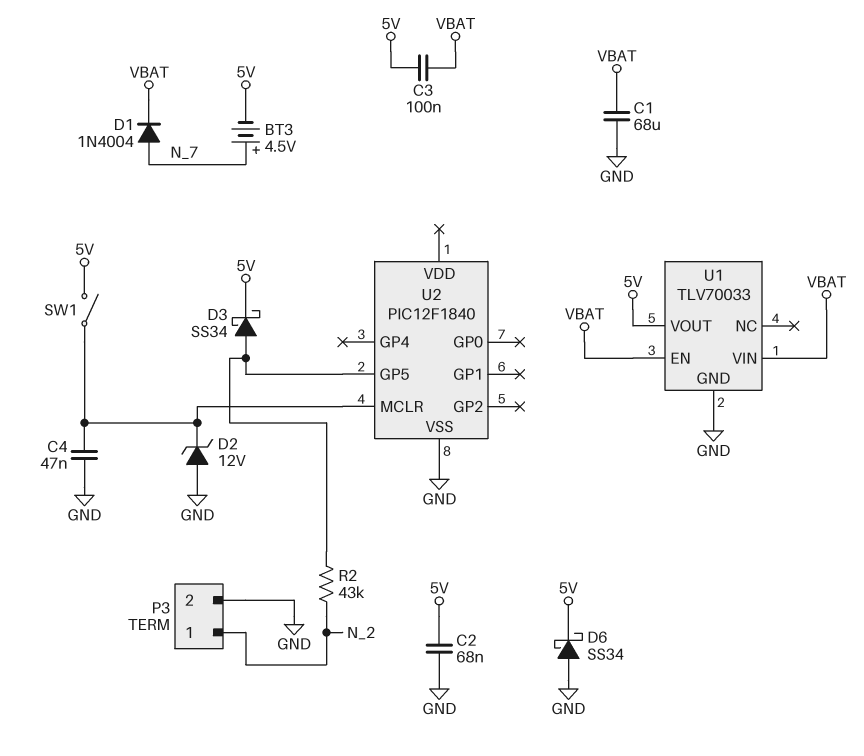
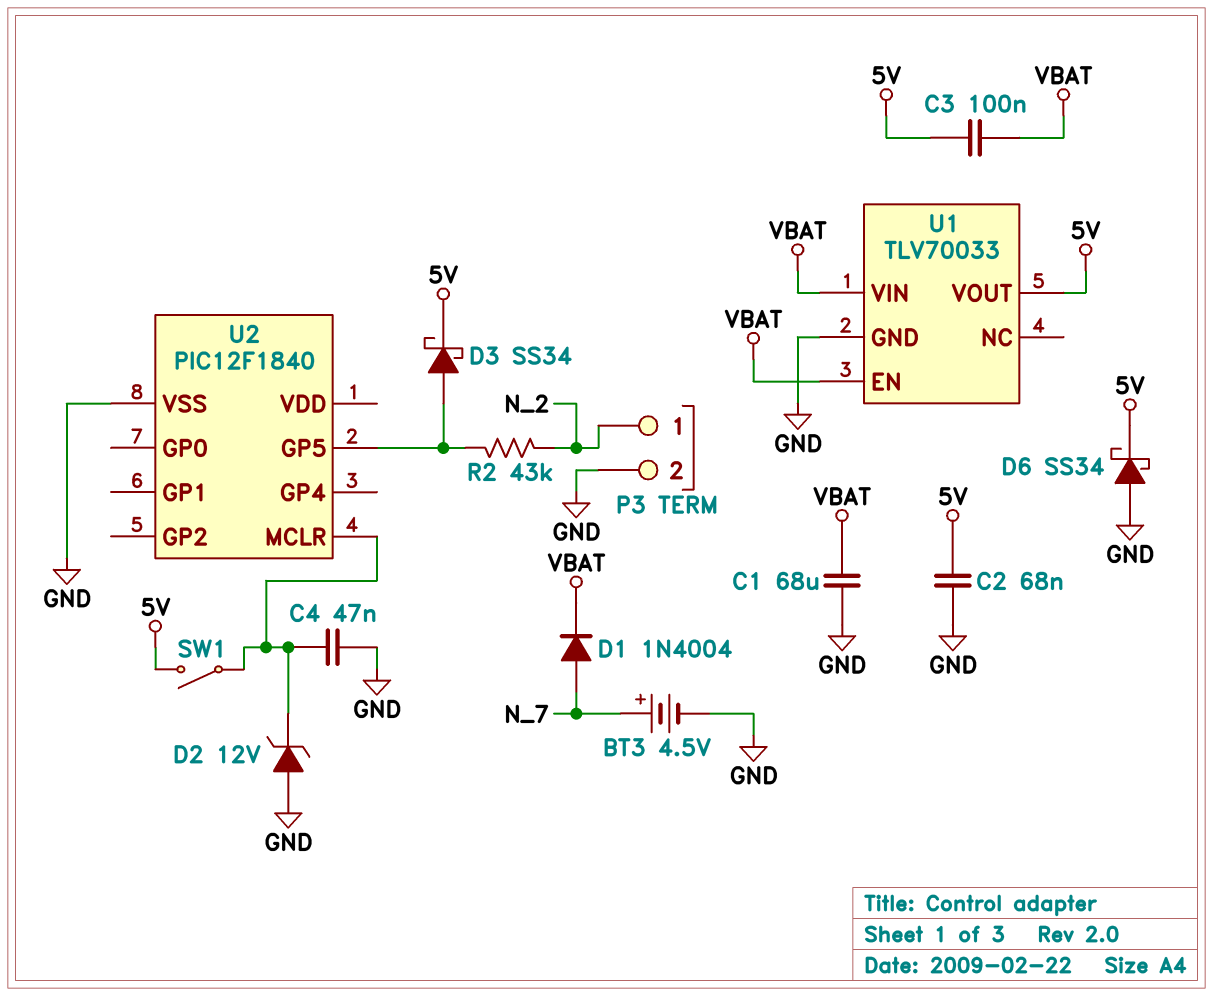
BT3: 4.5V (plus N_7, minus 5V) -> 4.5V (plus N_7, minus GND)

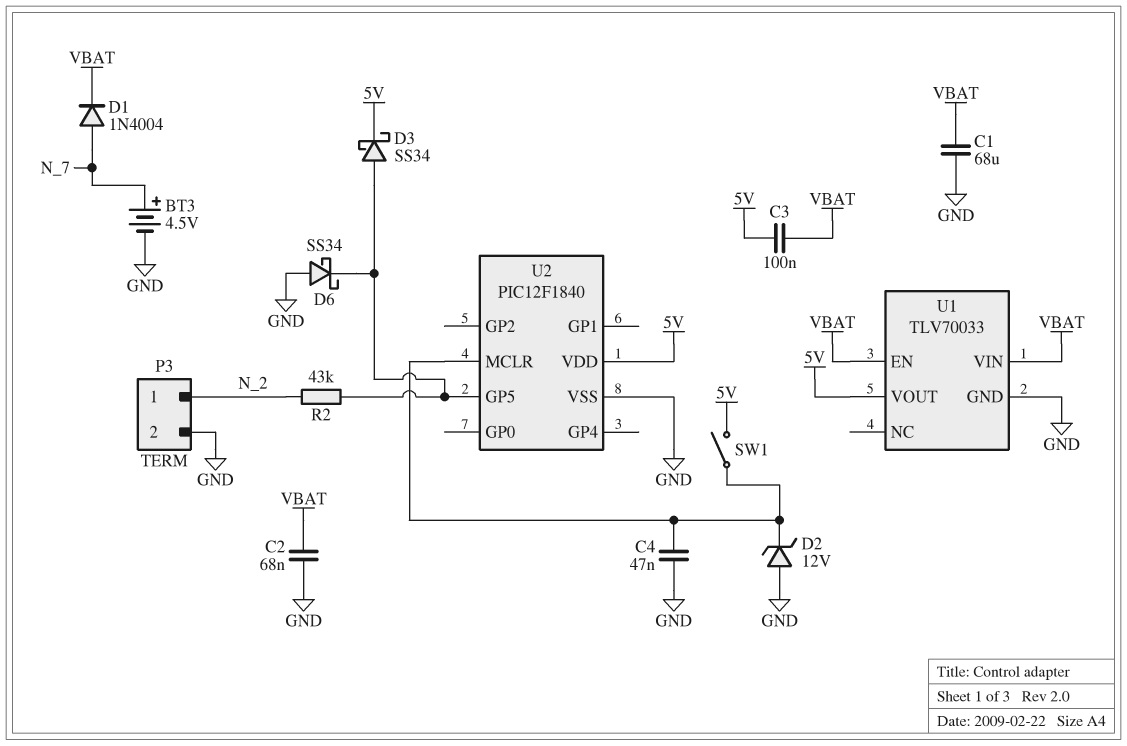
C2: 68nF (5V, GND) -> 68nF (GND, VBAT)
D6: schottky SS34 (A GND, K 5V) -> schottky SS34 (A GND, K U2/GP5)
U2 pin VDD: none -> 5V

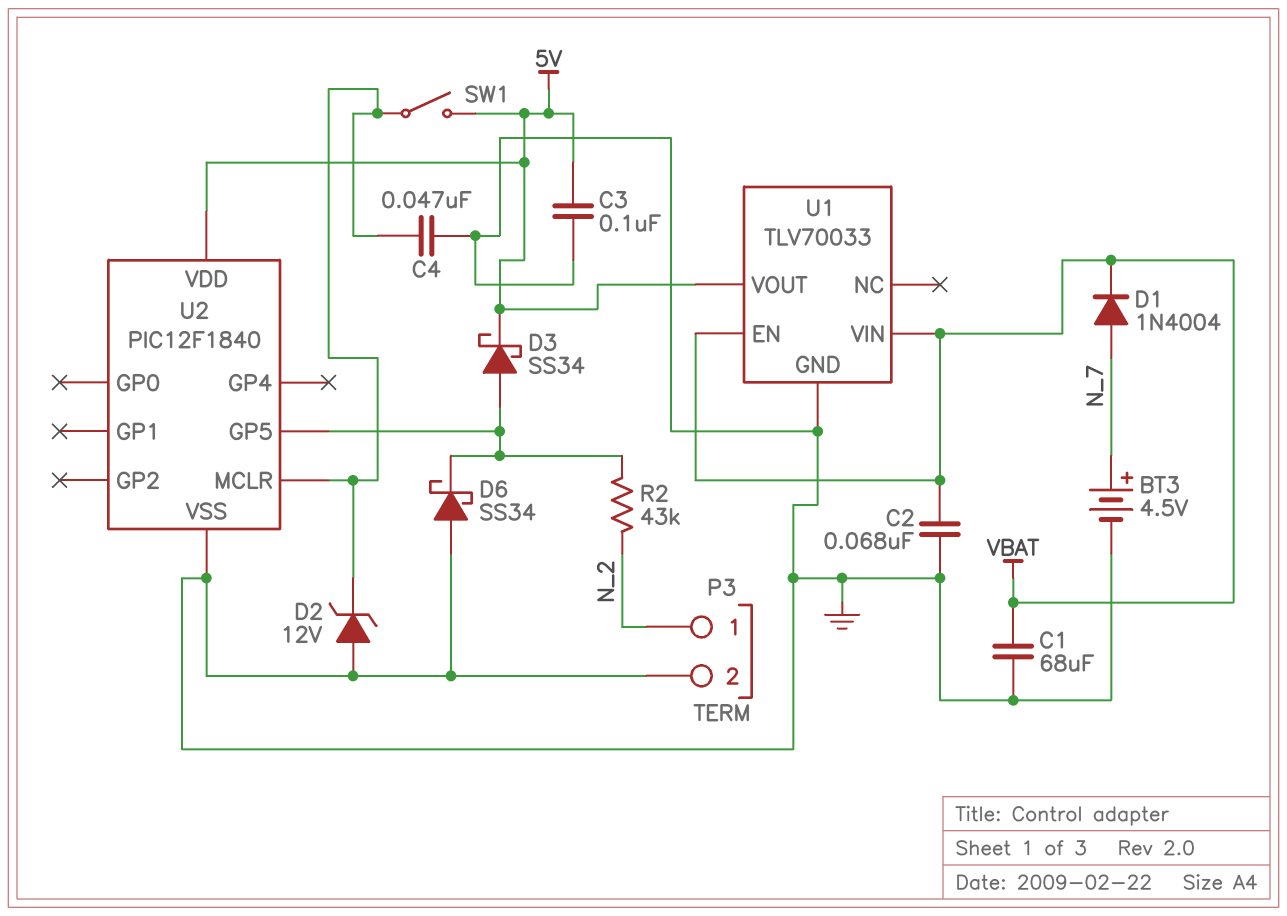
C3: 100nF (5V, VBAT) -> 100nF (5V, GND)

